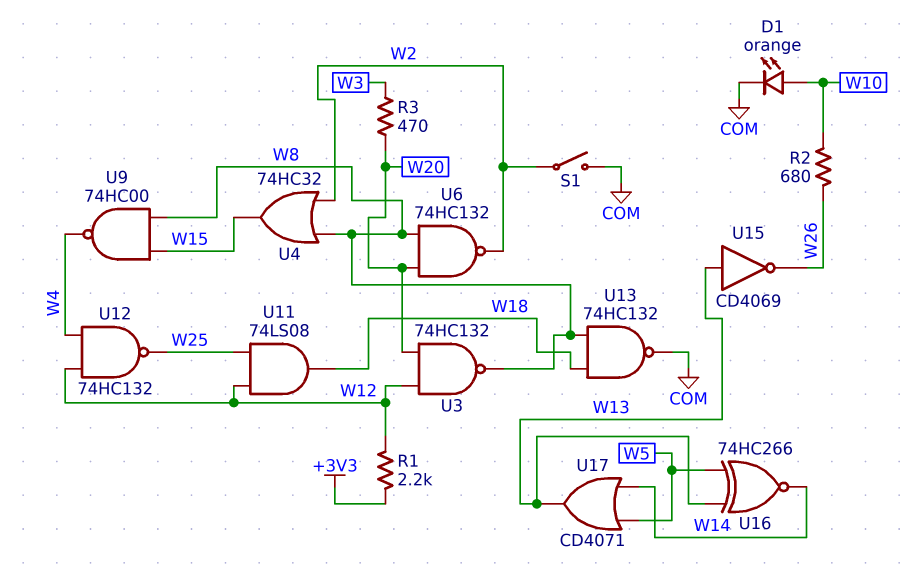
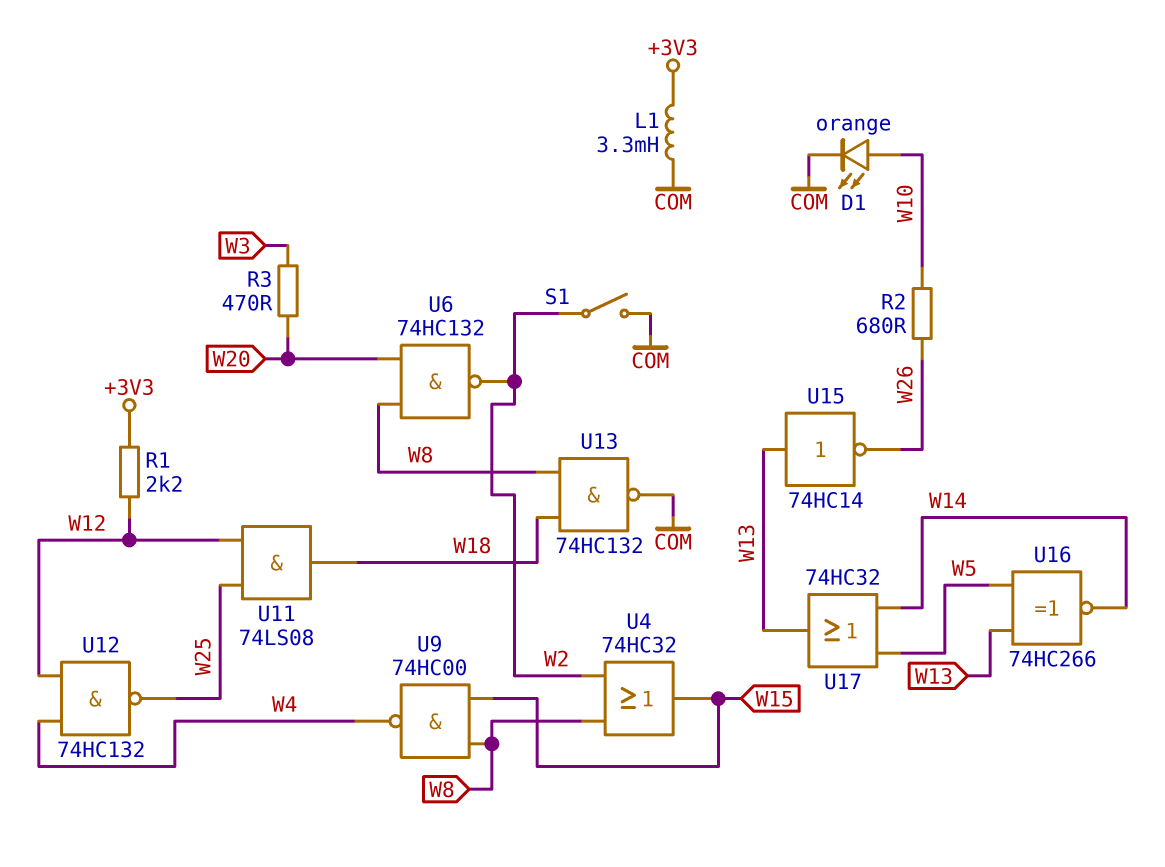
L1: none -> 3.3mH (+3V3, COM)
U3: NAND 74HC132 (in W12, in W20, out W8) -> none
U15: NOT CD4069 (in W13, out W26) -> NOT 74HC14 (in W13, out W26)
U17: OR CD4071 (in W5, in W14, out W13) -> OR 74HC32 (in W5, in W14, out W13)

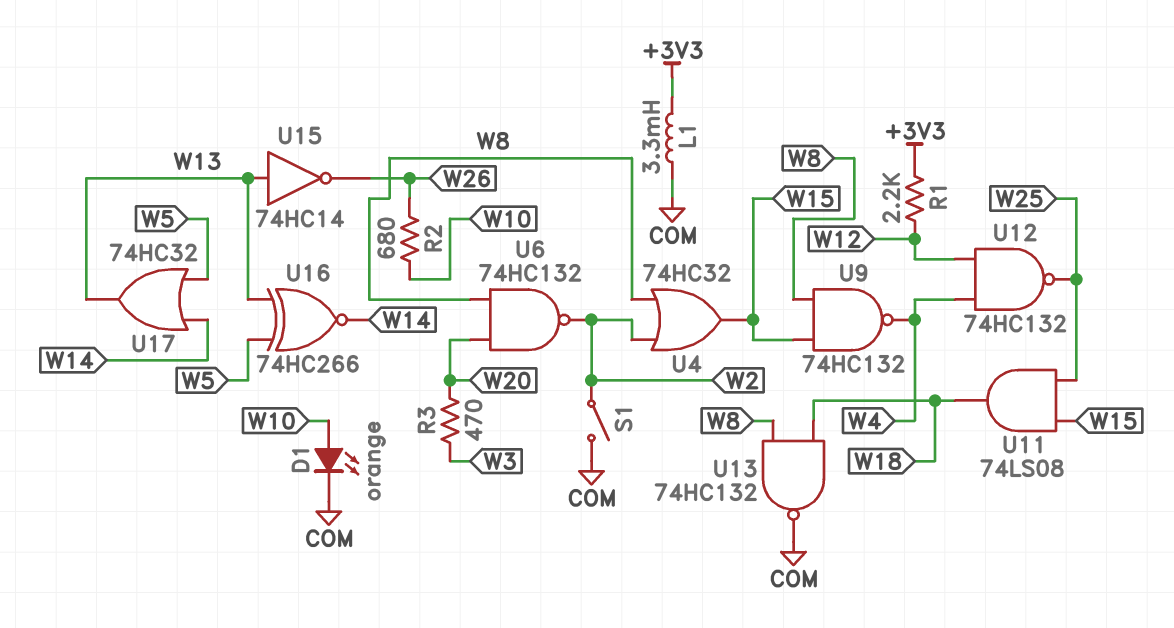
U9: NAND 74HC00 (in W8, in W15, out W4) -> NAND 74HC132 (in W8, in W15, out W4)
U11: AND 74LS08 (in W12, in W25, out W18) -> AND 74LS08 (in W15, in W25, out W18)

